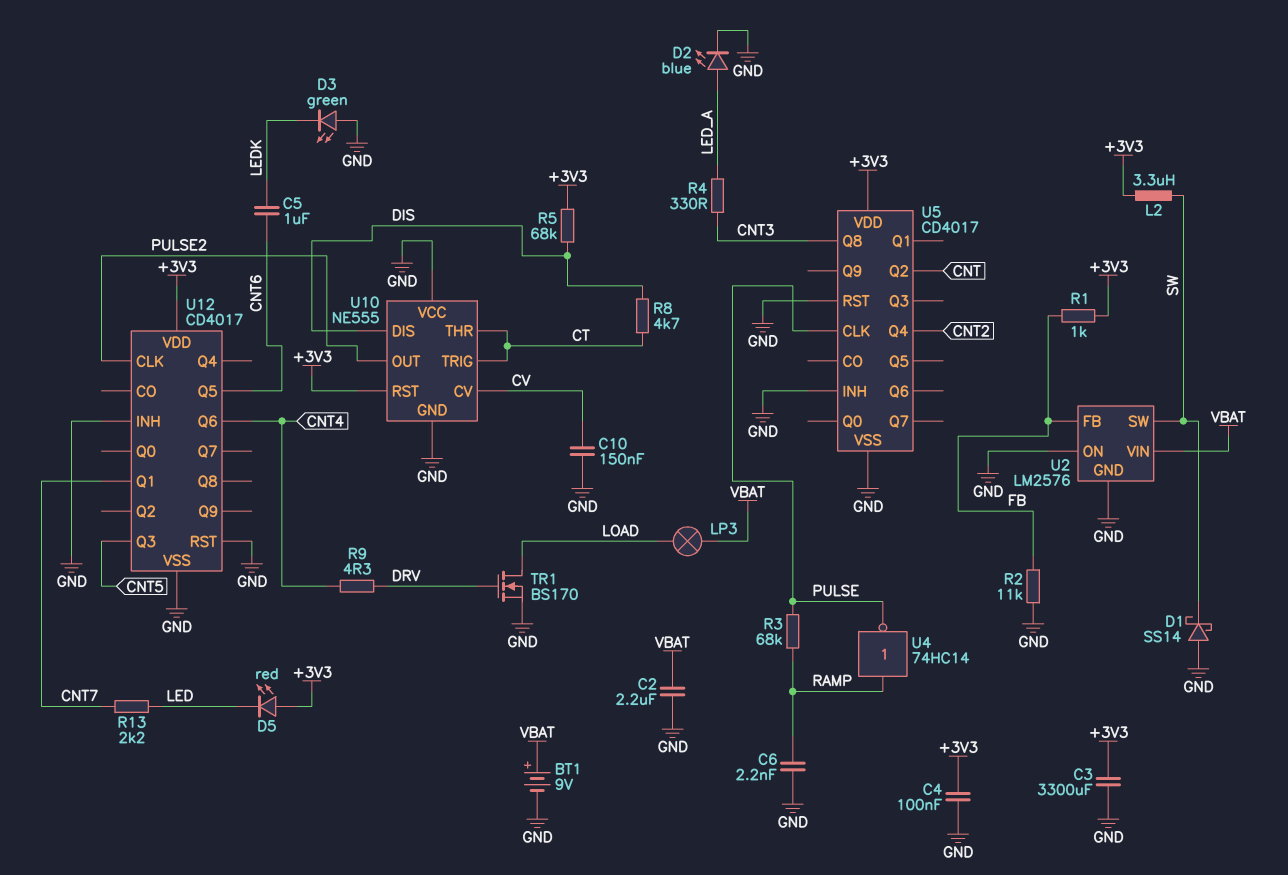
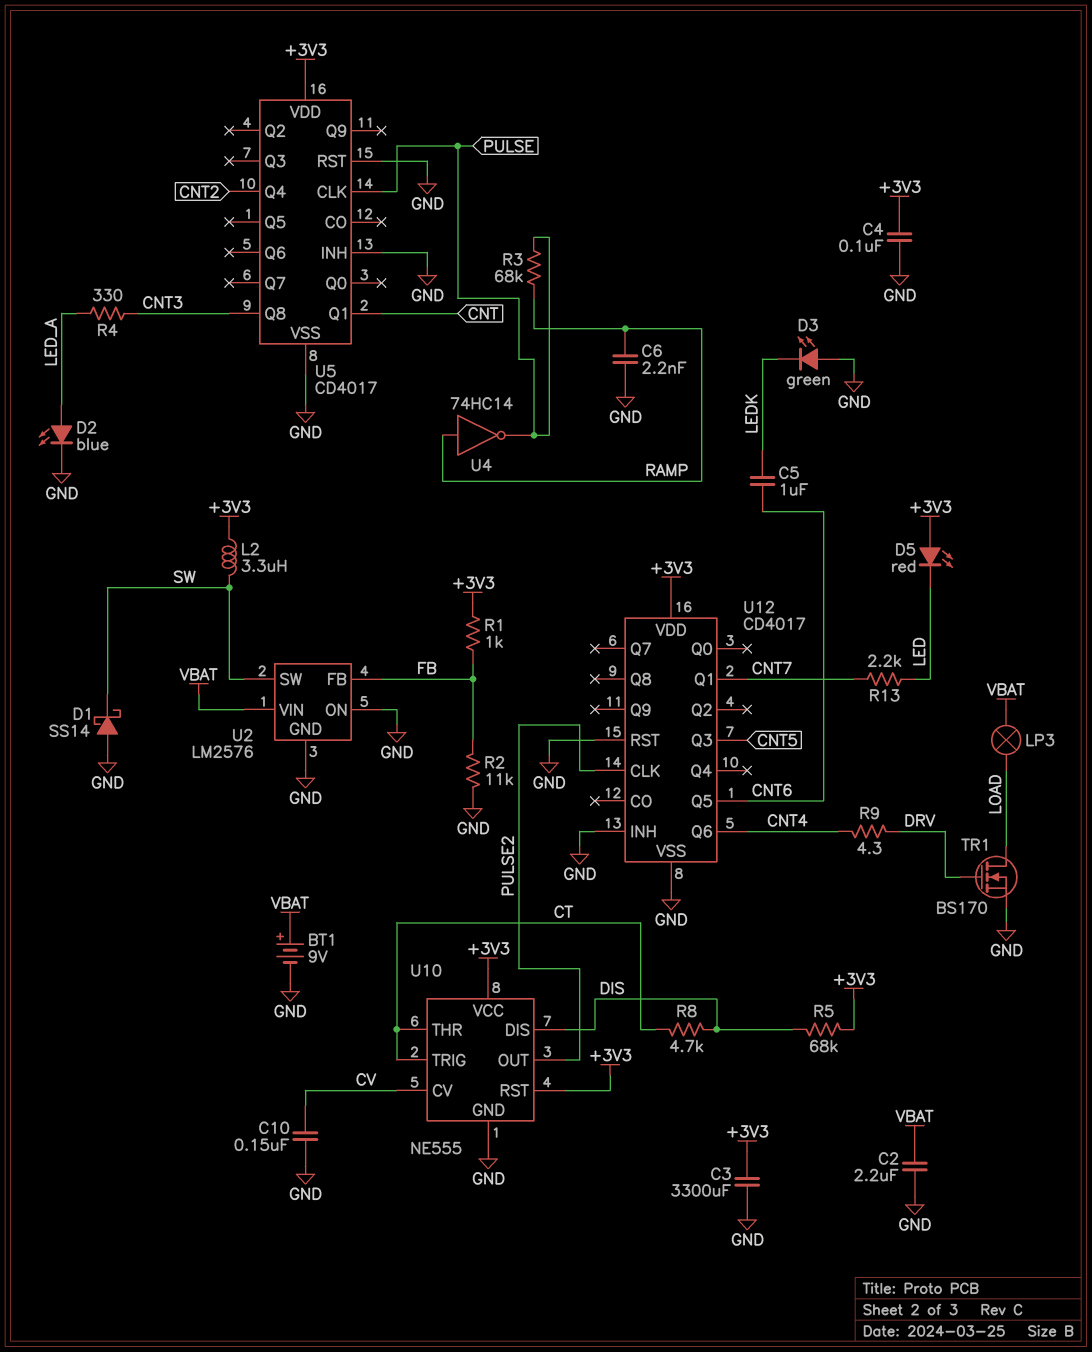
U5 pin Q1: none -> CNT
U5 pin Q2: CNT -> none
U10 pin VCC: GND -> +3V3

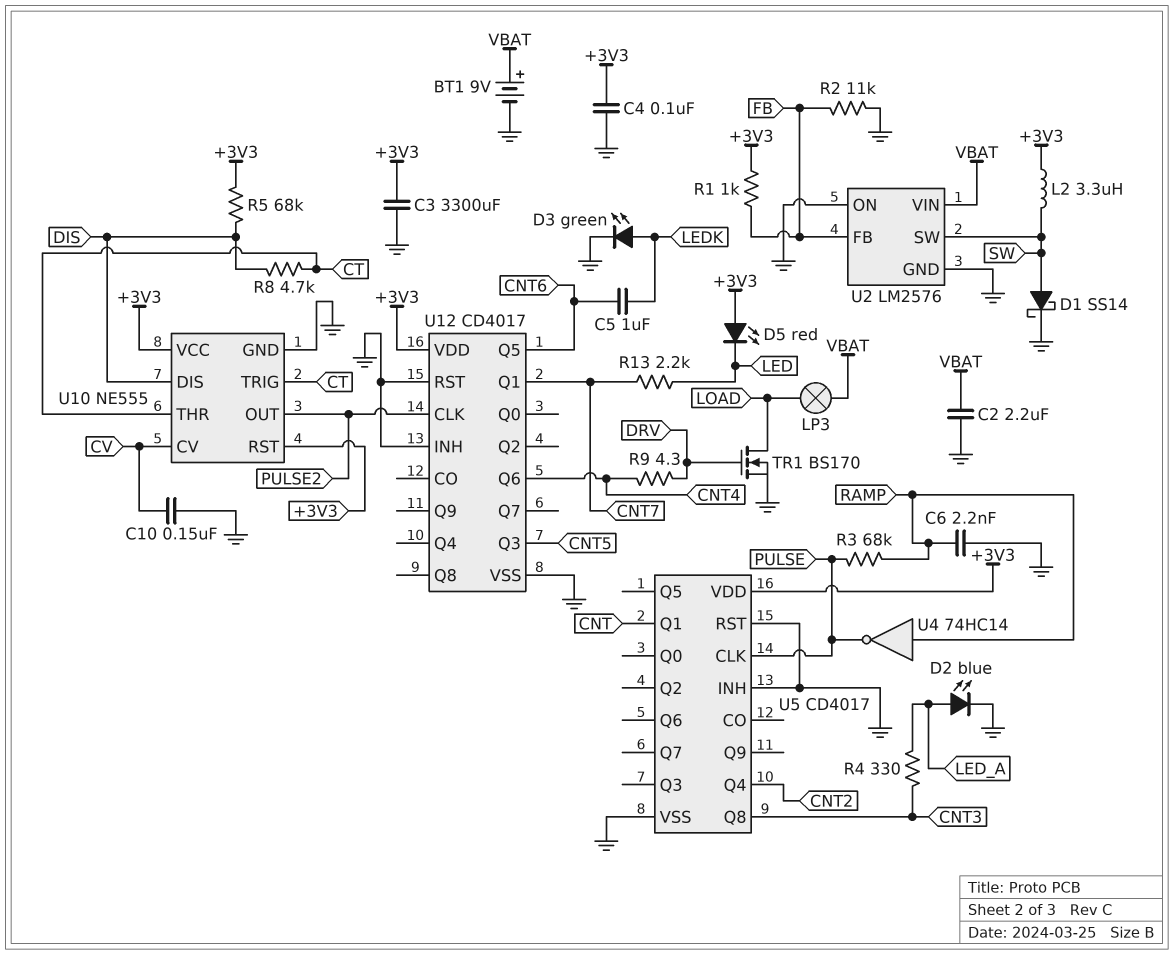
D1: schottky SS14 (A GND, K SW) -> schottky SS14 (A SW, K GND)
D3: LED green (A GND, K LEDK) -> LED green (A LEDK, K GND)

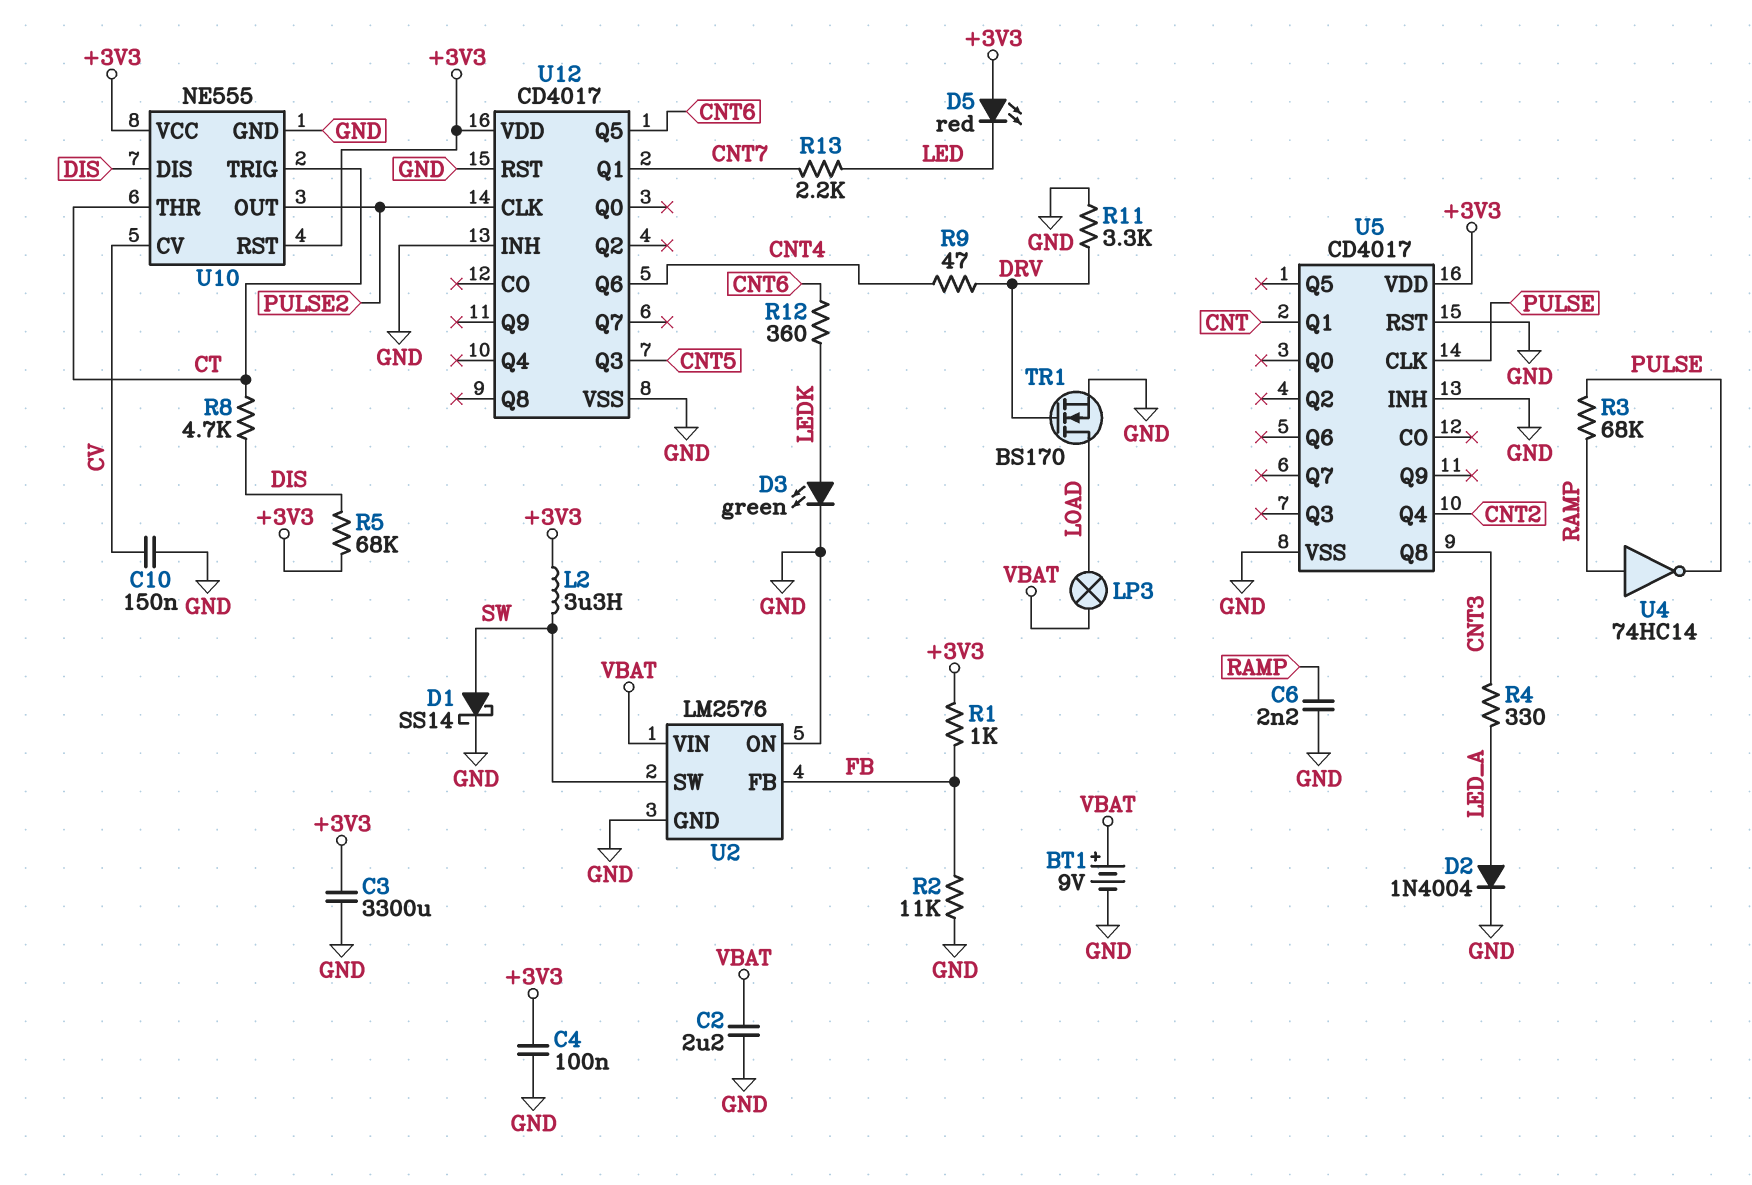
C5: 1uF (CNT6, LEDK) -> none
D2: LED blue (A LED_A, K GND) -> diode 1N4004 (A LED_A, K GND)
R9: 4.3 (CNT4, DRV) -> 47 (CNT4, DRV)
R11: none -> 3.3k (DRV, GND)
R12: none -> 360 (CNT6, LEDK)

